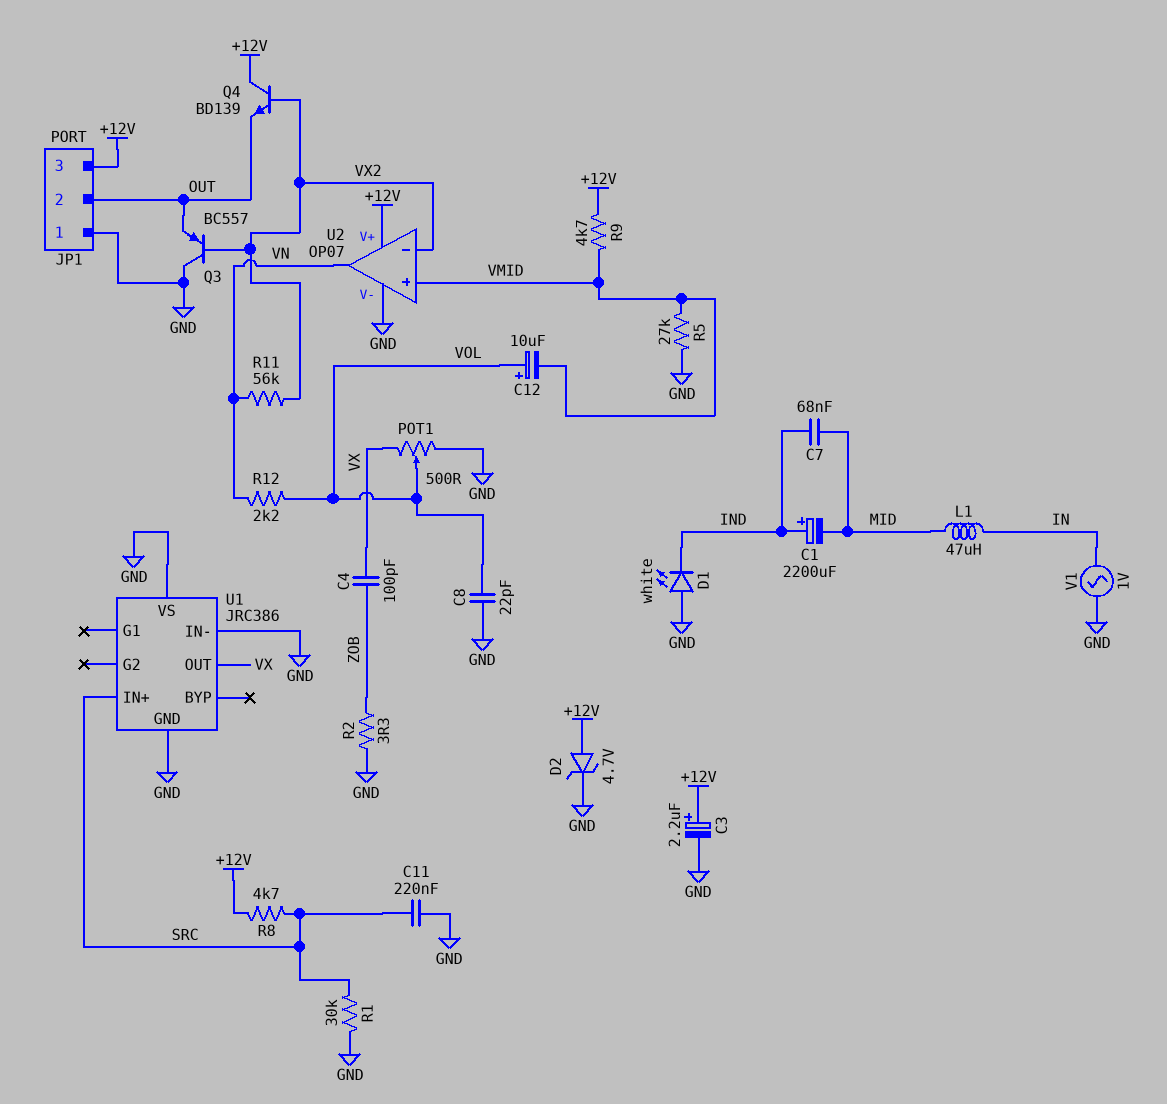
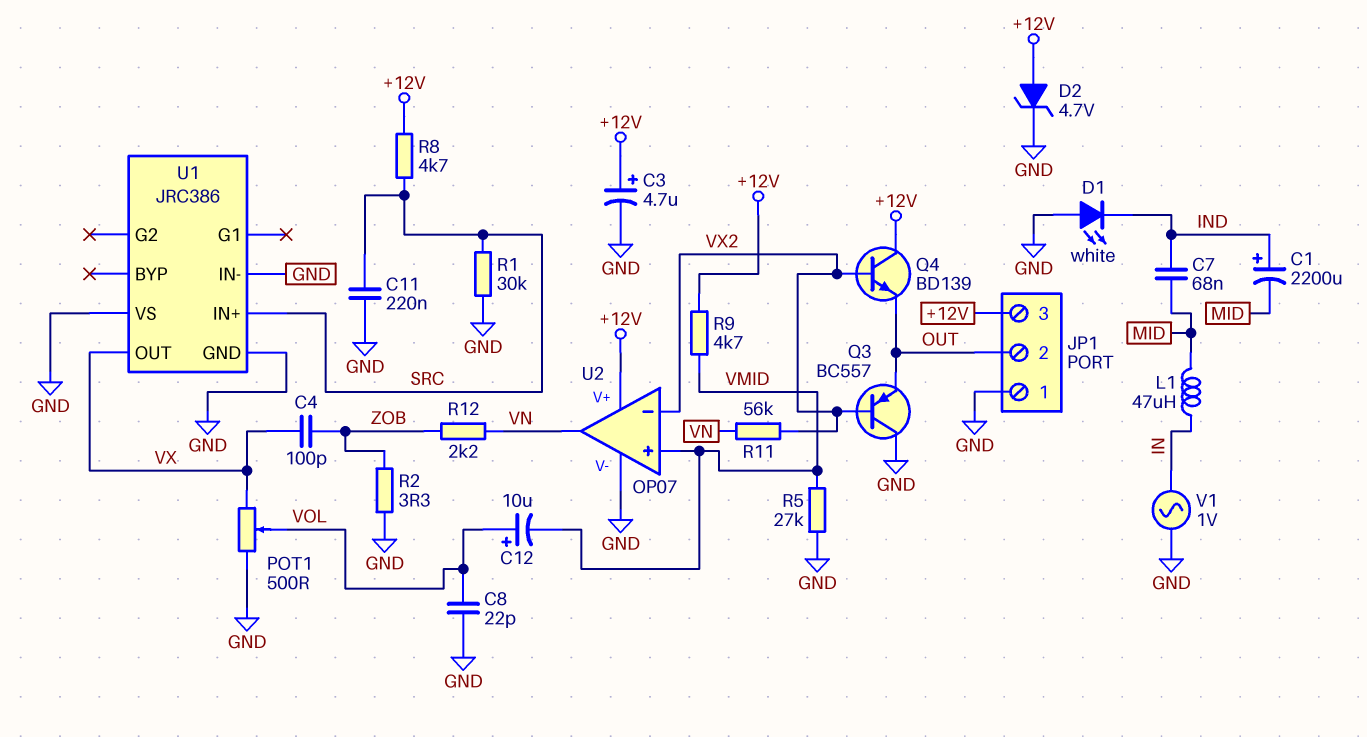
C3: 2.2uF (plus +12V, minus GND) -> 4.7uF (plus +12V, minus GND)
R12: 2.2k (VN, VOL) -> 2.2k (VN, ZOB)

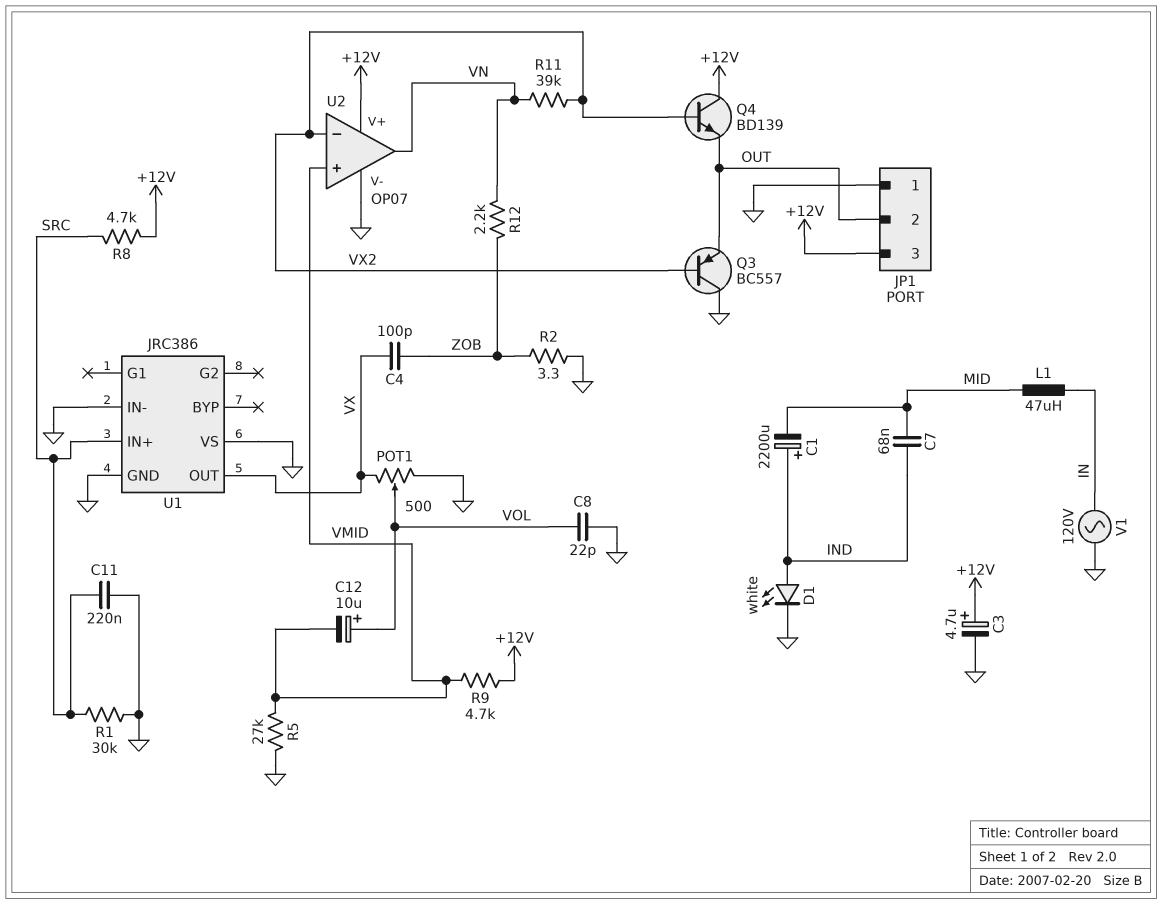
D1: LED white (A GND, K IND) -> LED white (A IND, K GND)
D2: zener 4.7V (A +12V, K GND) -> none
R11: 56k (VN, VX2) -> 39k (VN, VX2)
V1: AC 1V (GND, IN) -> AC 120V (GND, IN)

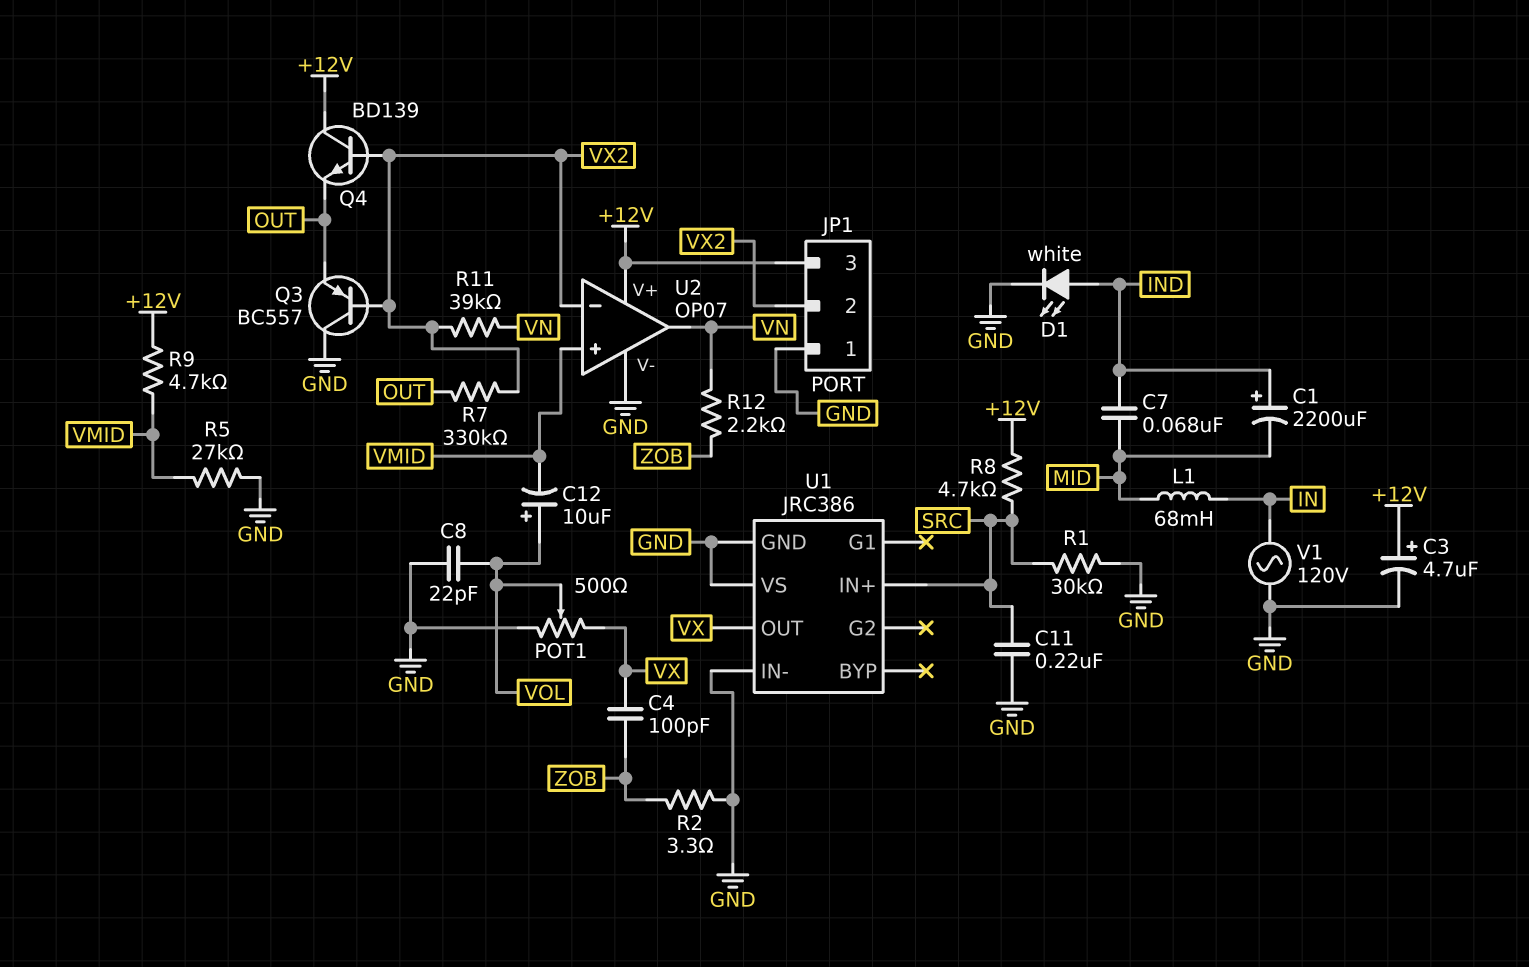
JP1 pin 2: OUT -> VX2
L1: 47uH (IN, MID) -> 68mH (IN, MID)
R7: none -> 330k (OUT, VX2)

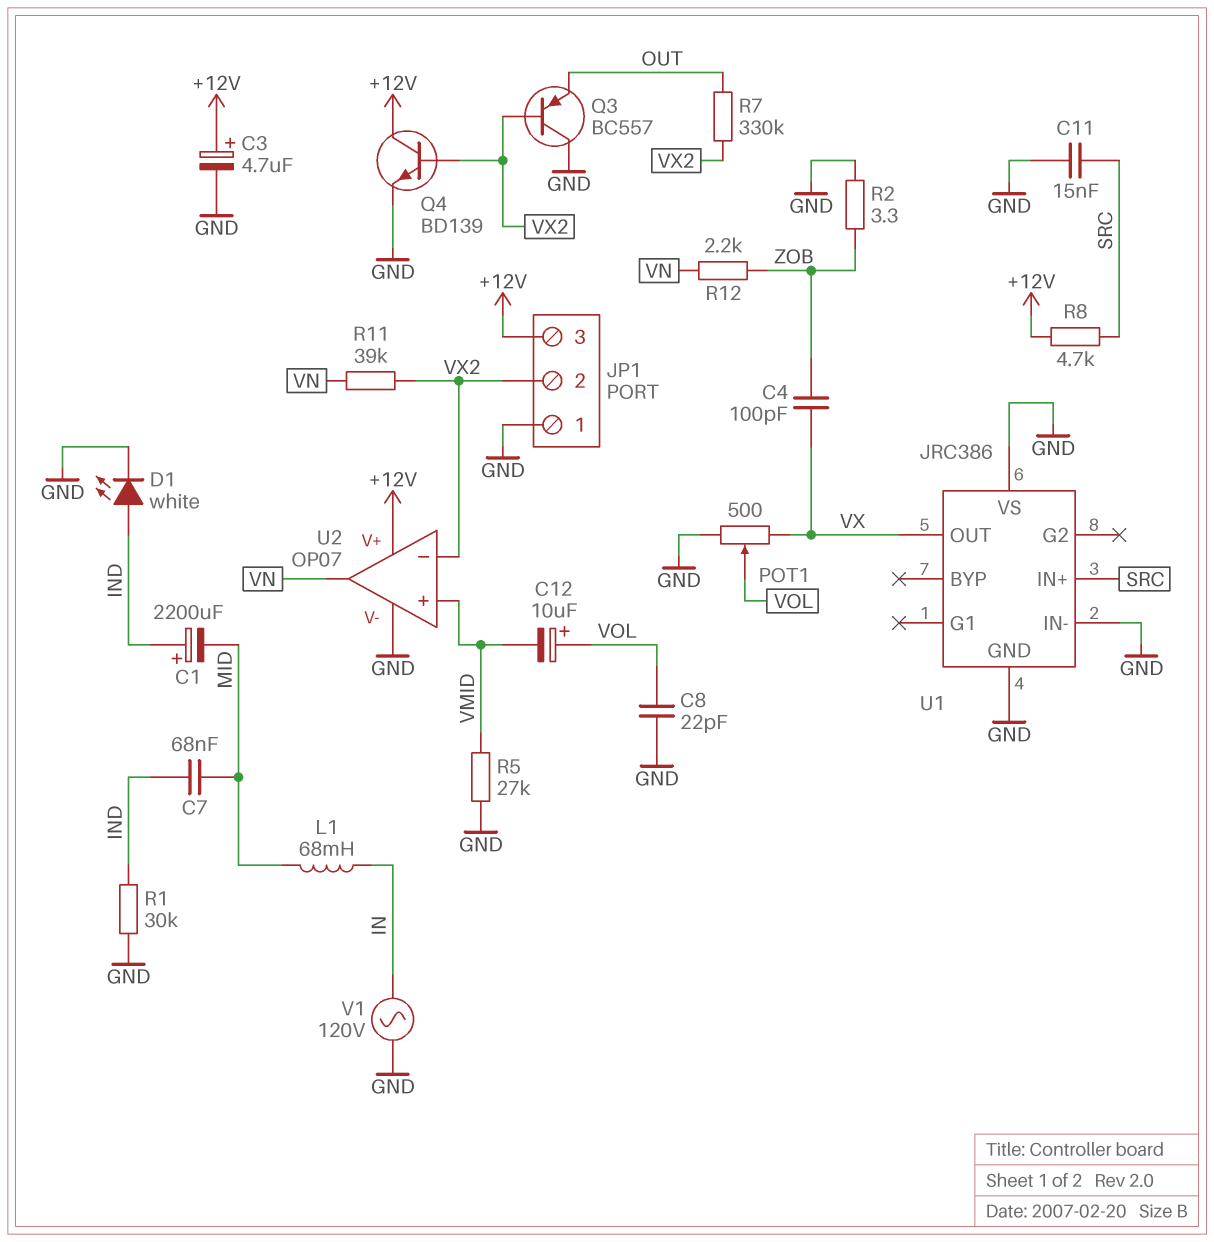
C11: 220nF (GND, SRC) -> 15nF (GND, SRC)
Q4: NPN BD139 (B VX2, C +12V, E OUT) -> NPN BD139 (B VX2, C +12V, E GND)
R1: 30k (GND, SRC) -> 30k (GND, IND)
R9: 4.7k (+12V, VMID) -> none

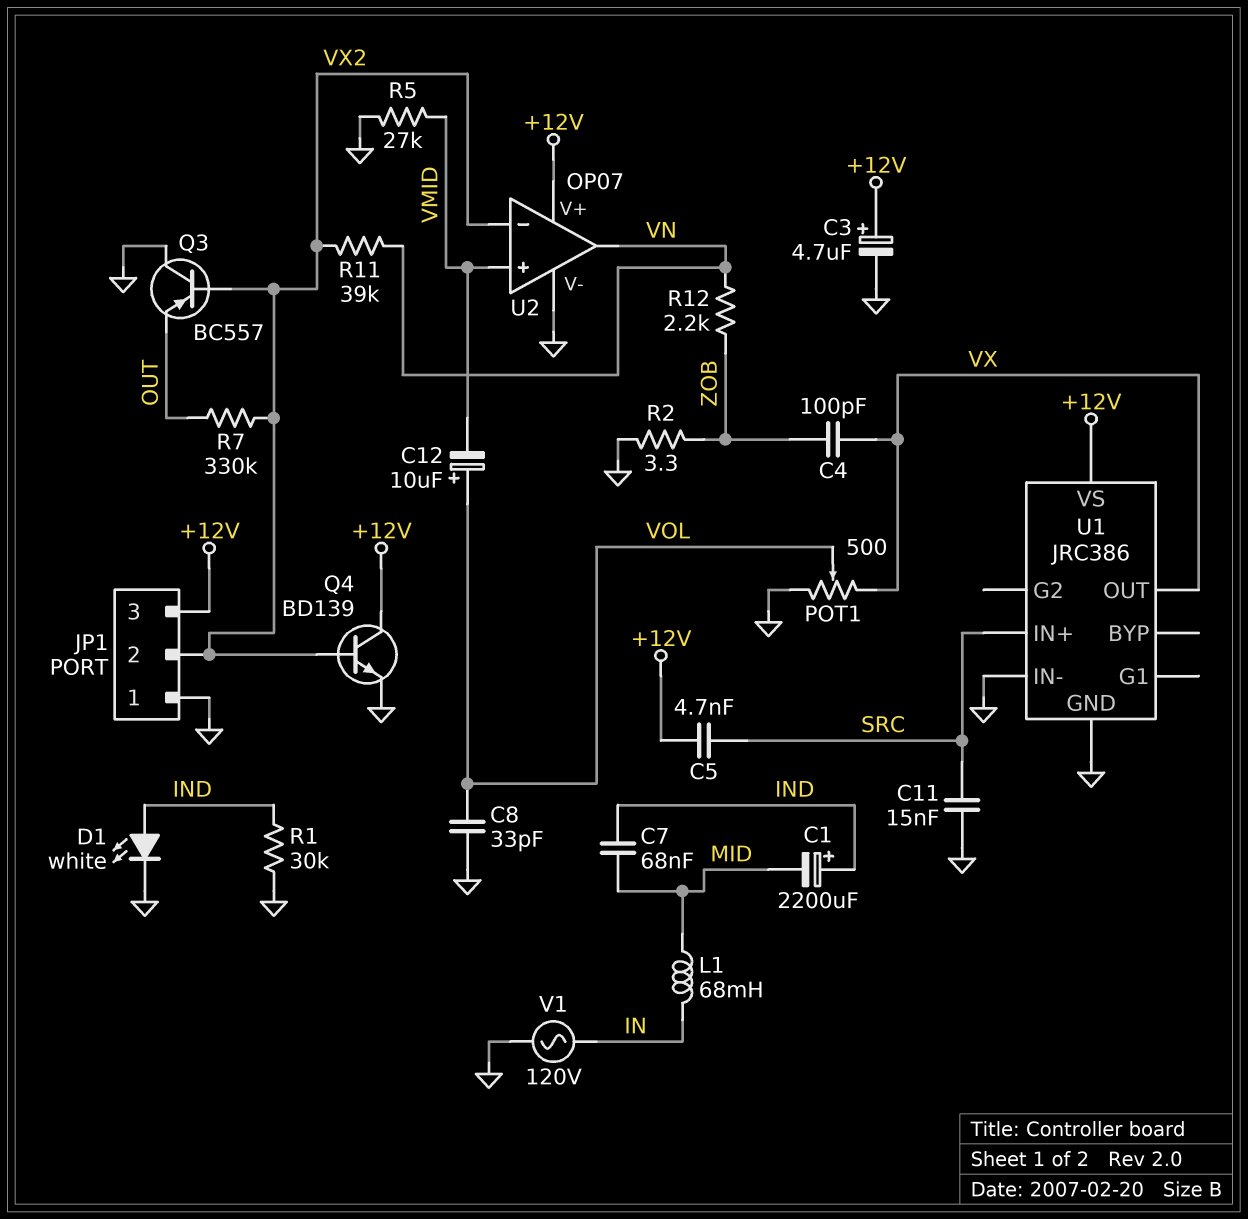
C5: none -> 4.7nF (+12V, SRC)
C8: 22pF (GND, VOL) -> 33pF (GND, VOL)
R8: 4.7k (+12V, SRC) -> none
U1 pin VS: GND -> +12V

